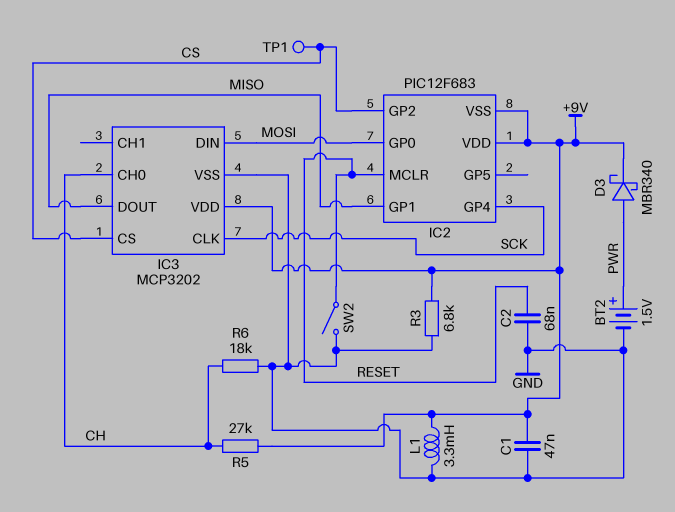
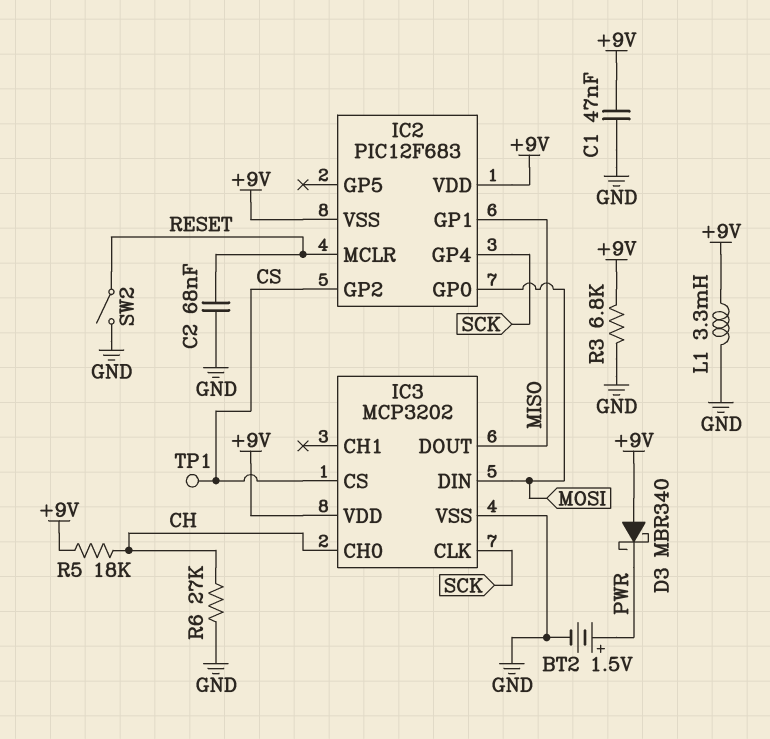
D3: schottky MBR340 (A PWR, K +9V) -> schottky MBR340 (A +9V, K PWR)
R5: 27k (+9V, CH) -> 18k (+9V, CH)
R6: 18k (CH, GND) -> 27k (CH, GND)

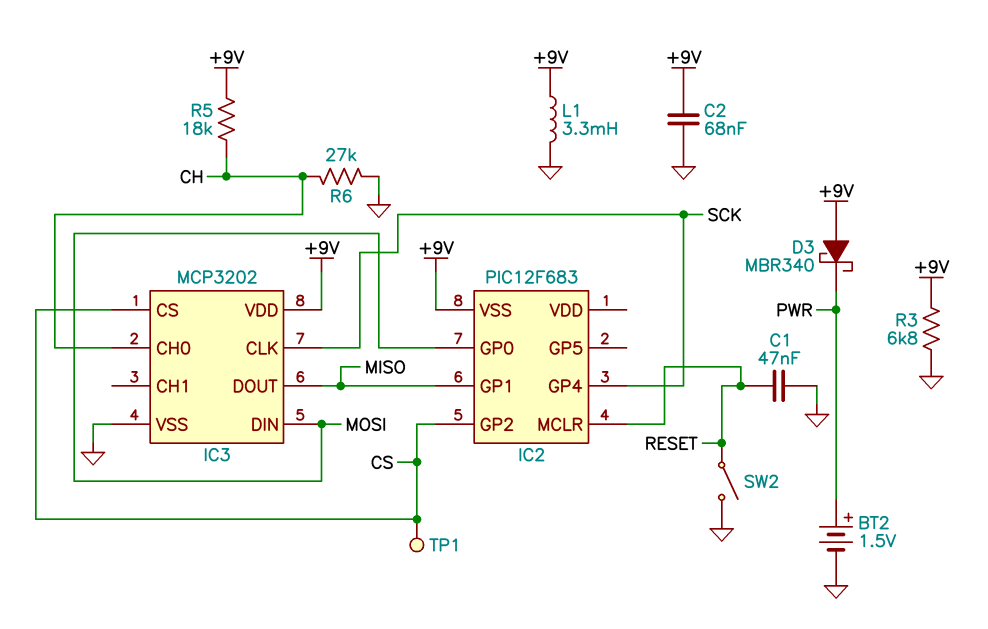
C1: 47nF (+9V, GND) -> 47nF (GND, RESET)
C2: 68nF (GND, RESET) -> 68nF (+9V, GND)
IC2 pin VDD: +9V -> none

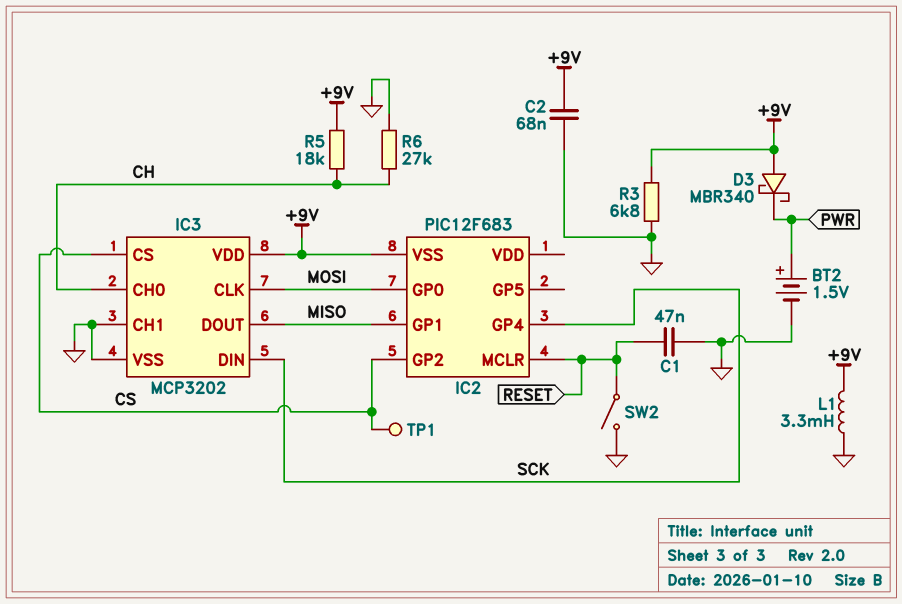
IC3 pin CH1: none -> GND
IC3 pin CLK: SCK -> MOSI
IC3 pin DIN: MOSI -> SCK

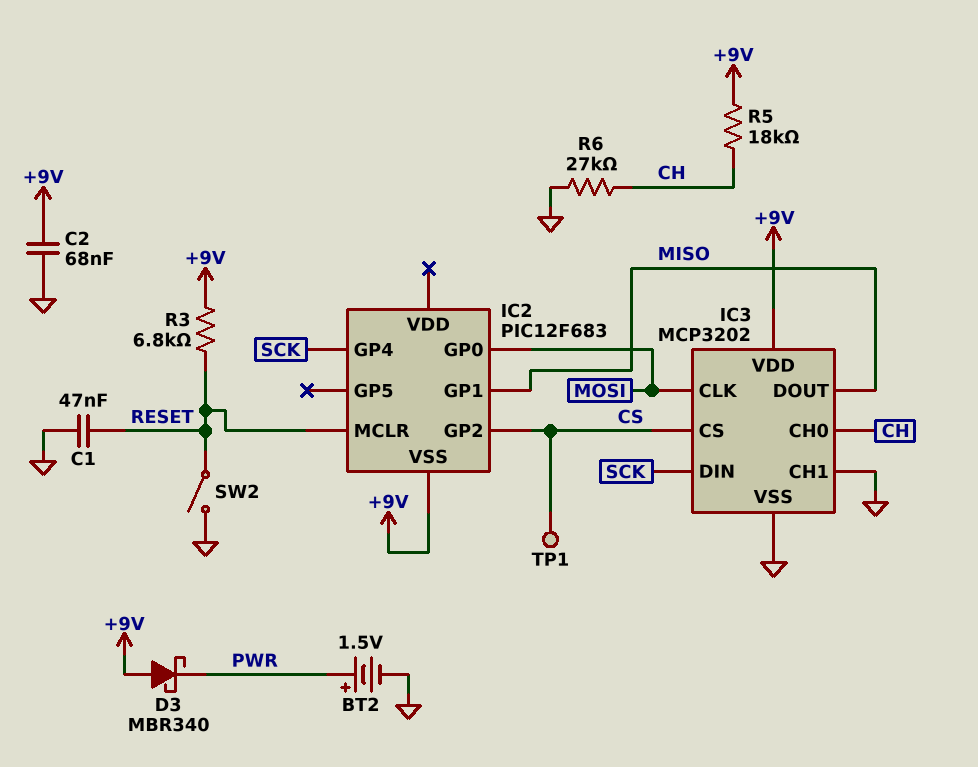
L1: 3.3mH (+9V, GND) -> none
R3: 6.8k (+9V, GND) -> 6.8k (+9V, RESET)

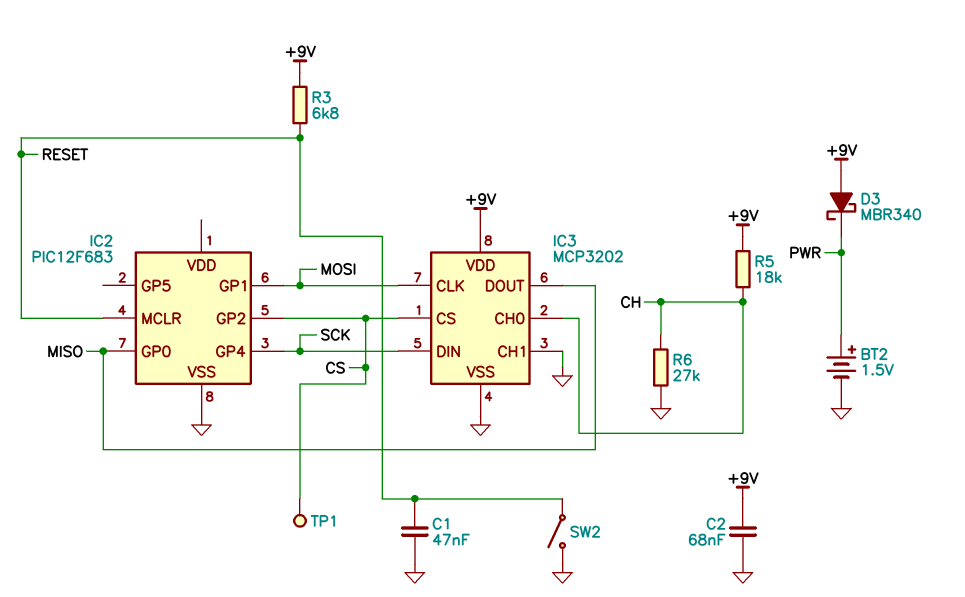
IC2 pin GP0: MOSI -> MISO
IC2 pin GP1: MISO -> MOSI
IC2 pin VSS: +9V -> GND

